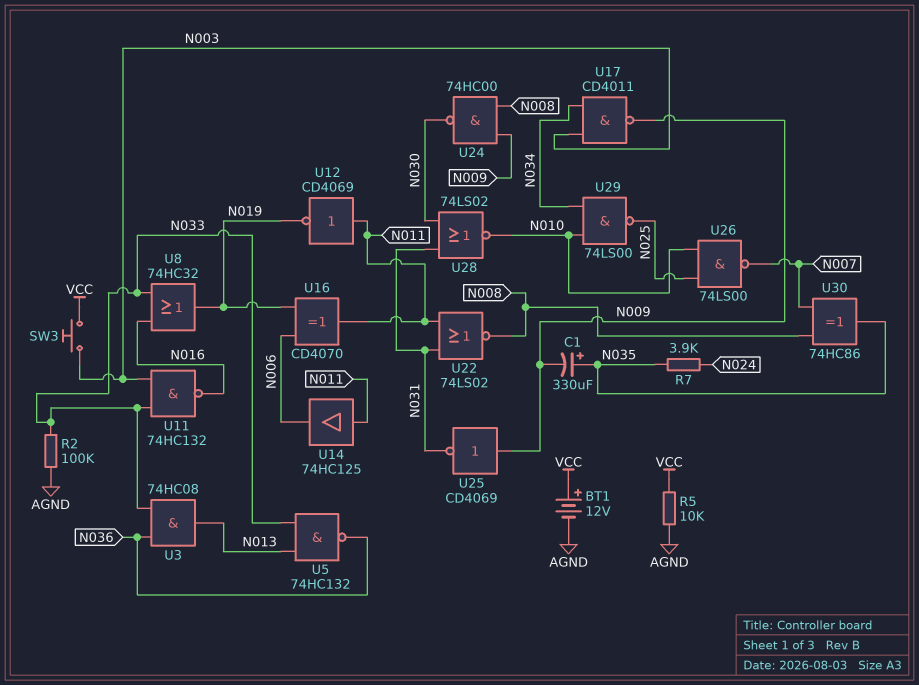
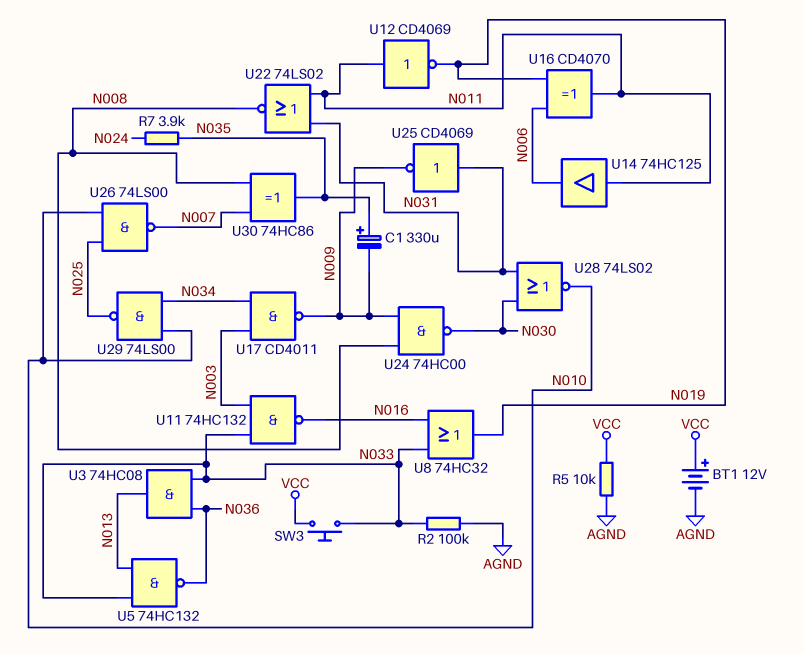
SW3: button (N003, VCC) -> button (N033, VCC)
U25: NOT CD4069 (in N009, out N031) -> NOT CD4069 (in N031, out N009)

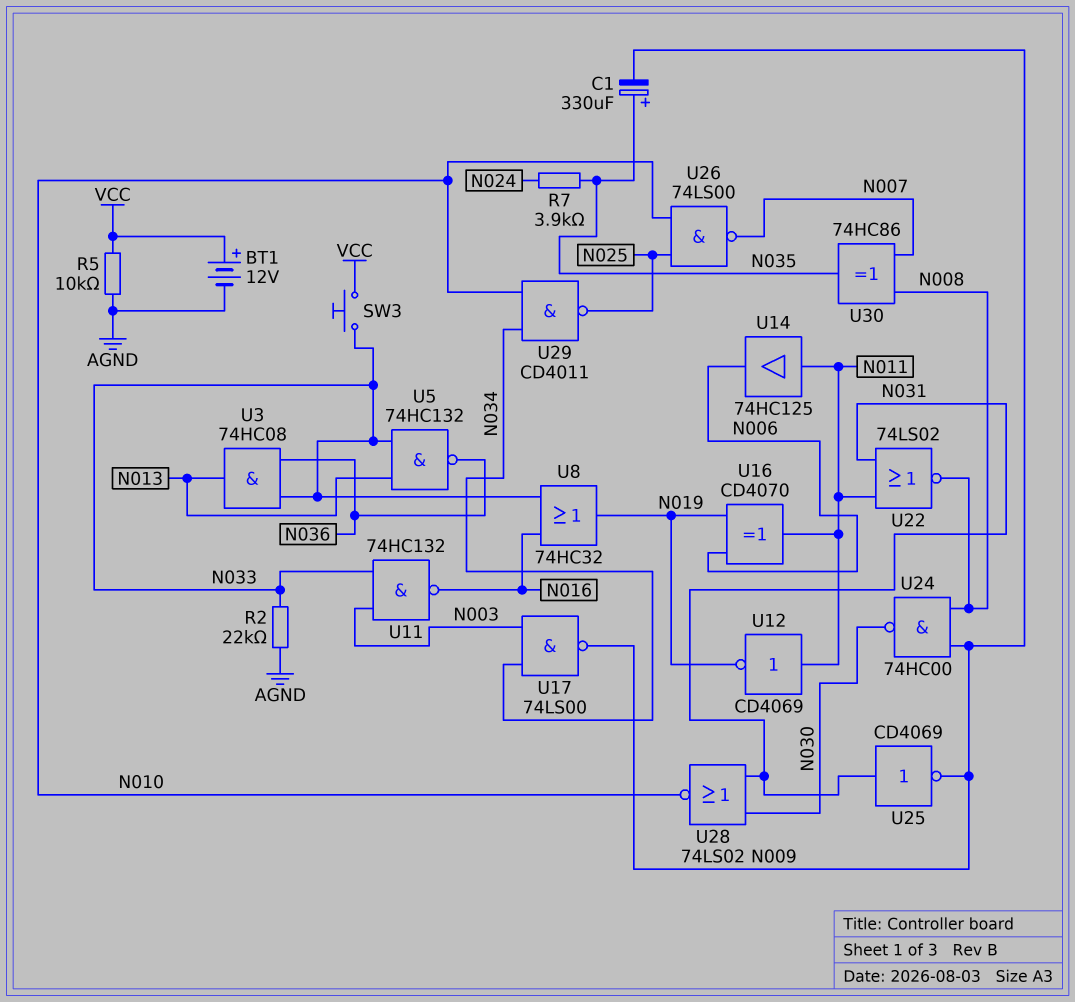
R2: 100k (AGND, N033) -> 22k (AGND, N033)
U17: NAND CD4011 (in N003, in N034, out N009) -> NAND 74LS00 (in N003, in N034, out N009)
U29: NAND 74LS00 (in N010, in N034, out N025) -> NAND CD4011 (in N010, in N034, out N025)

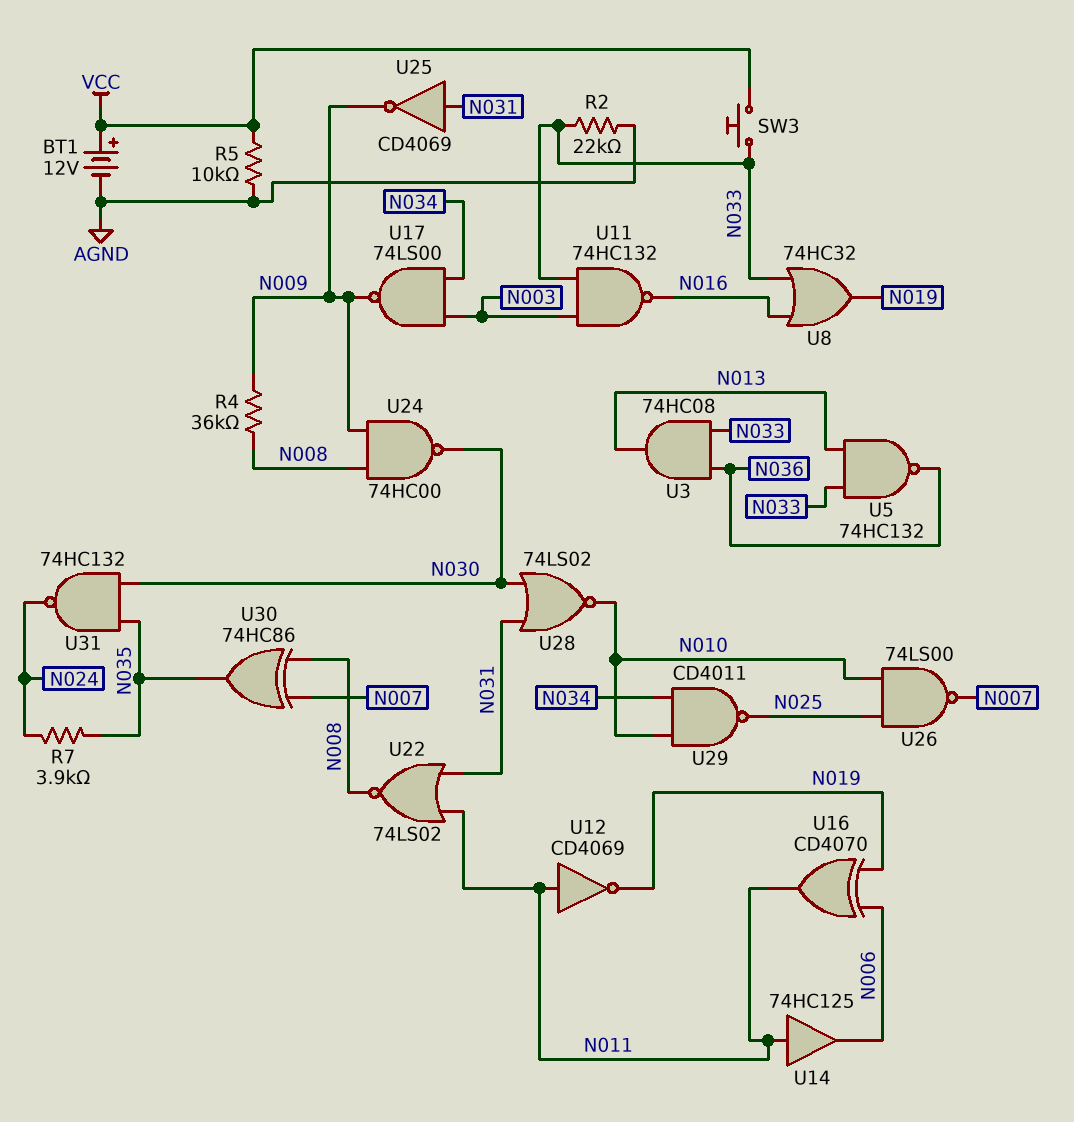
C1: 330uF (plus N035, minus N009) -> none
R4: none -> 36k (N008, N009)
U31: none -> NAND 74HC132 (in N030, in N035, out N024)

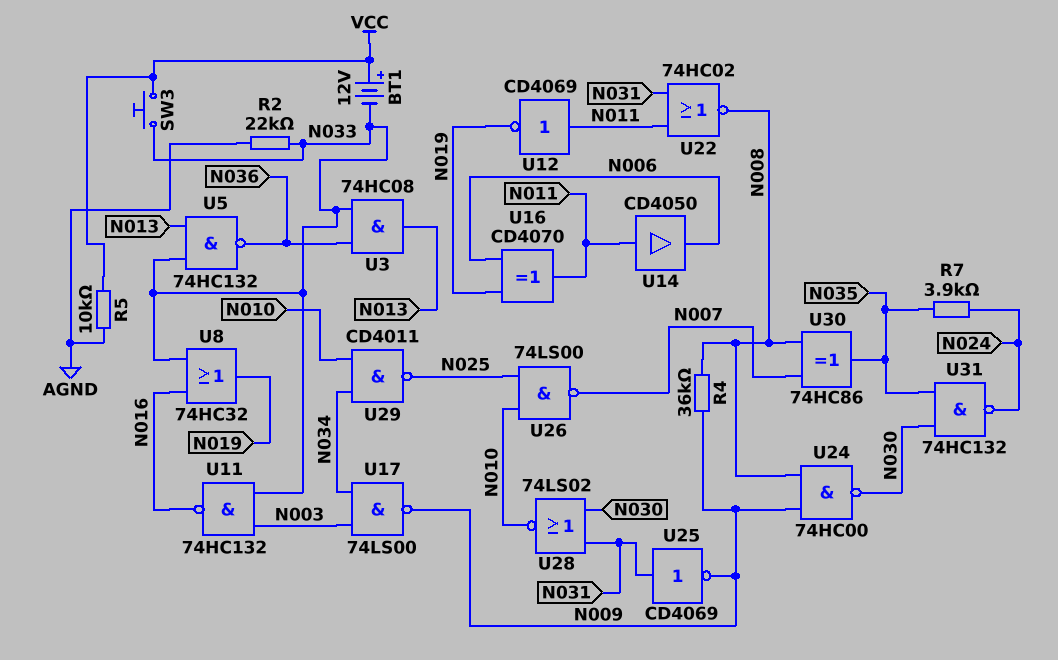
BT1: 12V (plus VCC, minus AGND) -> 12V (plus VCC, minus N033)
U14: buffer 74HC125 (in N011, out N006) -> buffer CD4050 (in N011, out N006)
U22: NOR 74LS02 (in N011, in N031, out N008) -> NOR 74HC02 (in N011, in N031, out N008)

